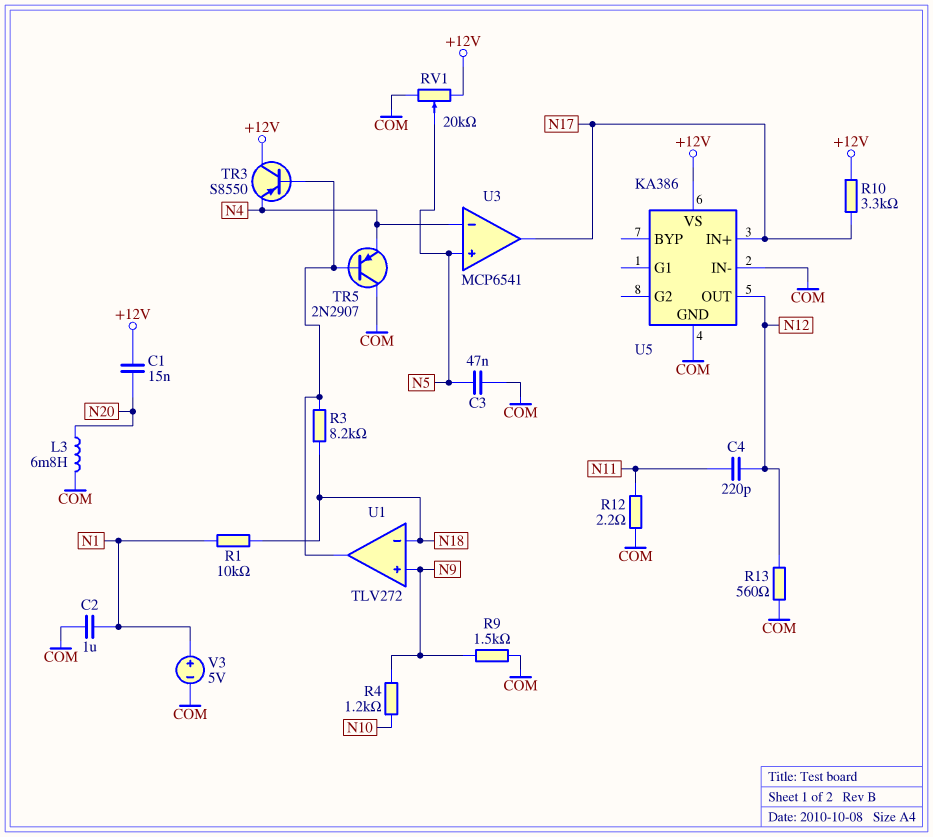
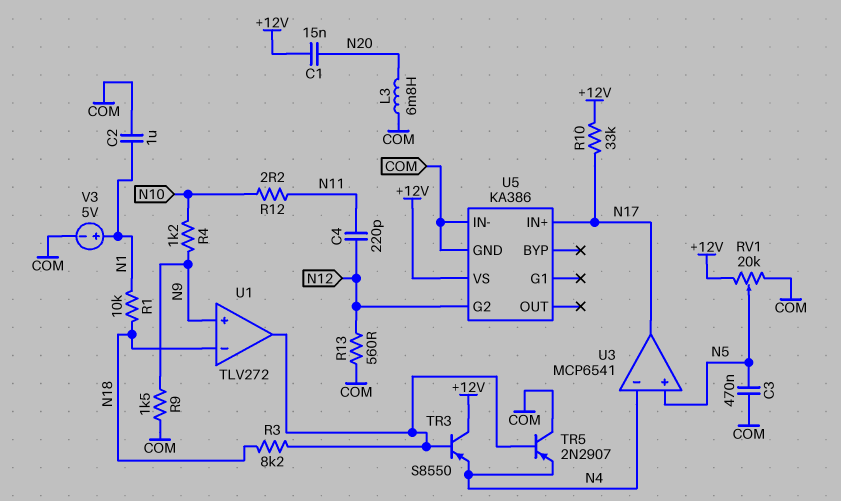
C3: 47nF (COM, N5) -> 470nF (COM, N5)
R10: 3.3k (+12V, N17) -> 33k (+12V, N17)
R12: 2.2 (COM, N11) -> 2.2 (N10, N11)
U5 pin G2: none -> N12
U5 pin OUT: N12 -> none

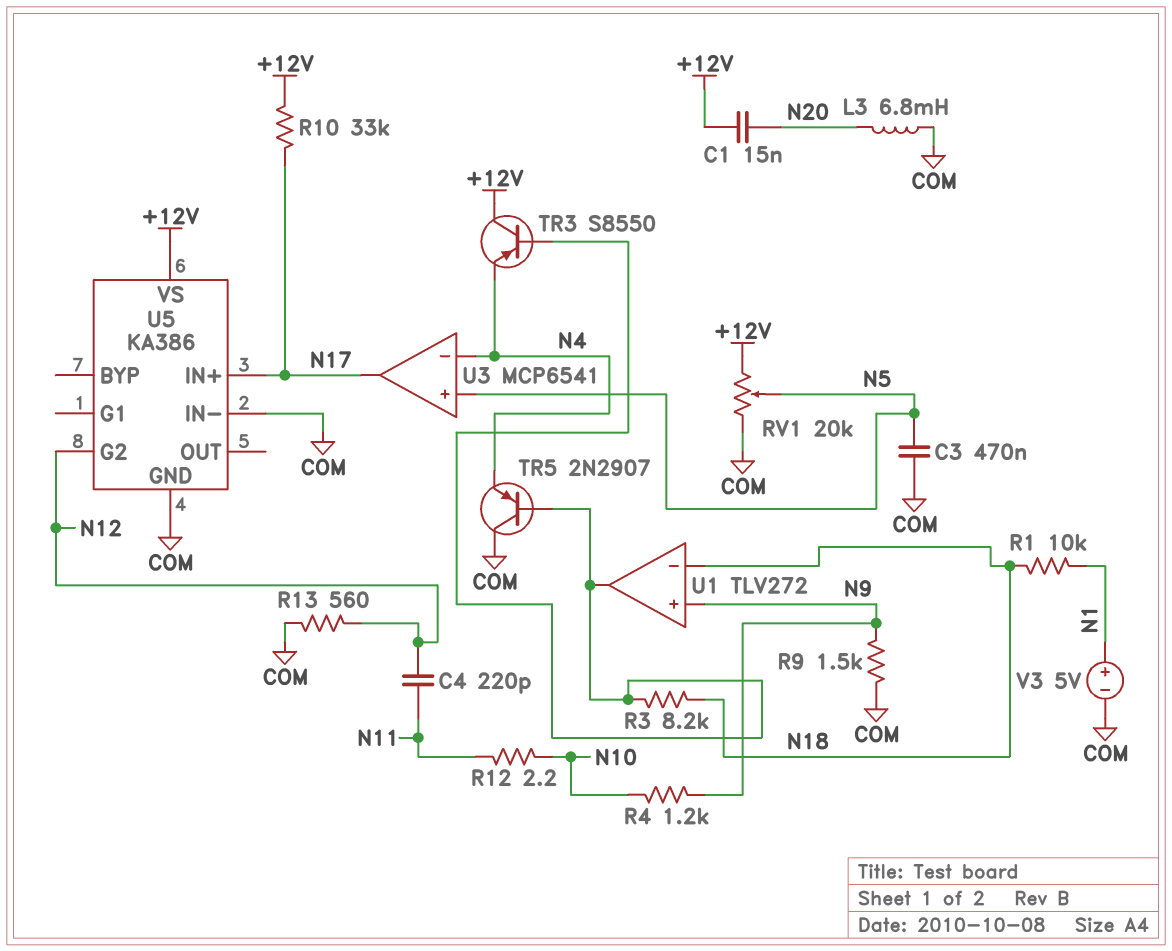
C2: 1uF (COM, N1) -> none

